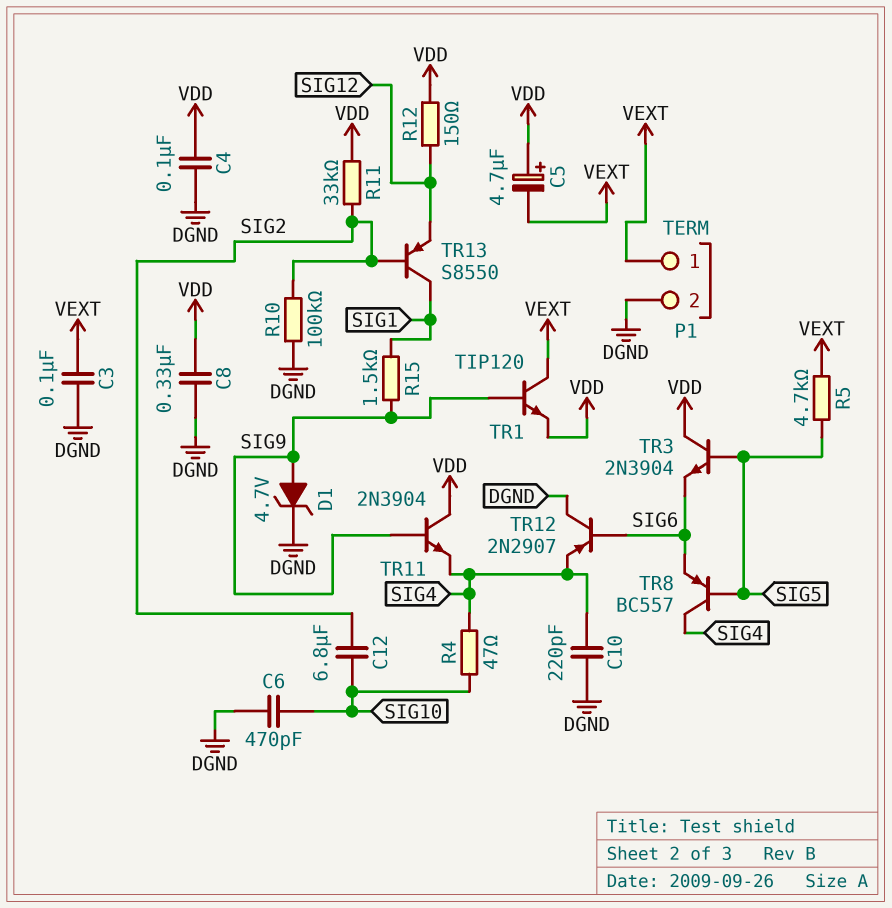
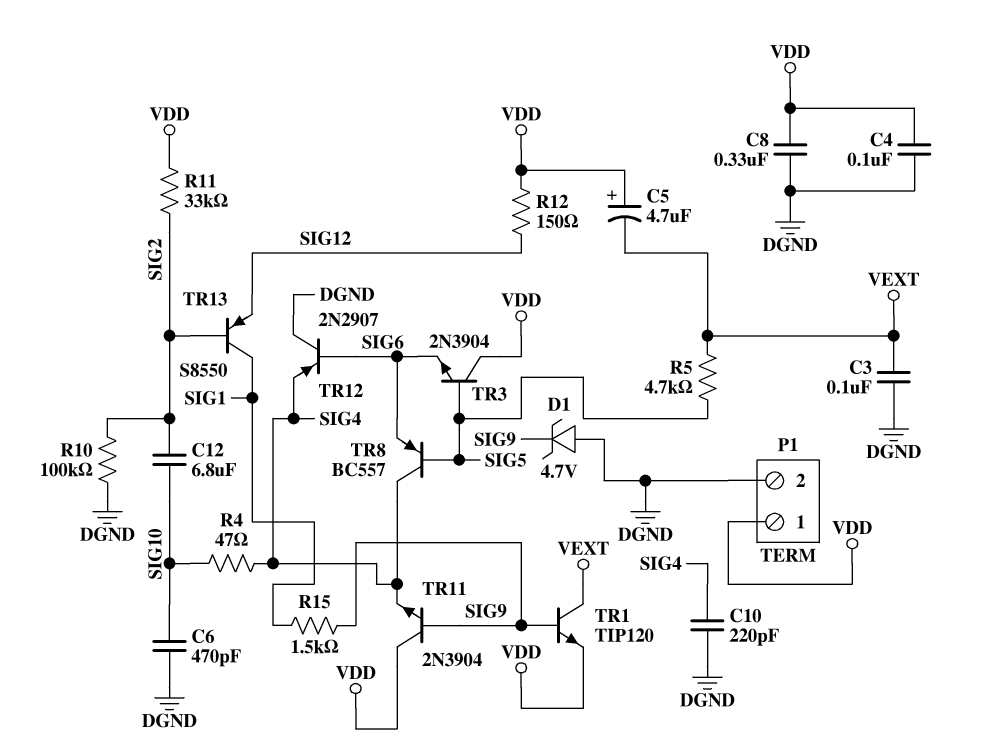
D1: zener 4.7V (A SIG9, K DGND) -> zener 4.7V (A DGND, K SIG9)
P1 pin 1: VEXT -> VDD

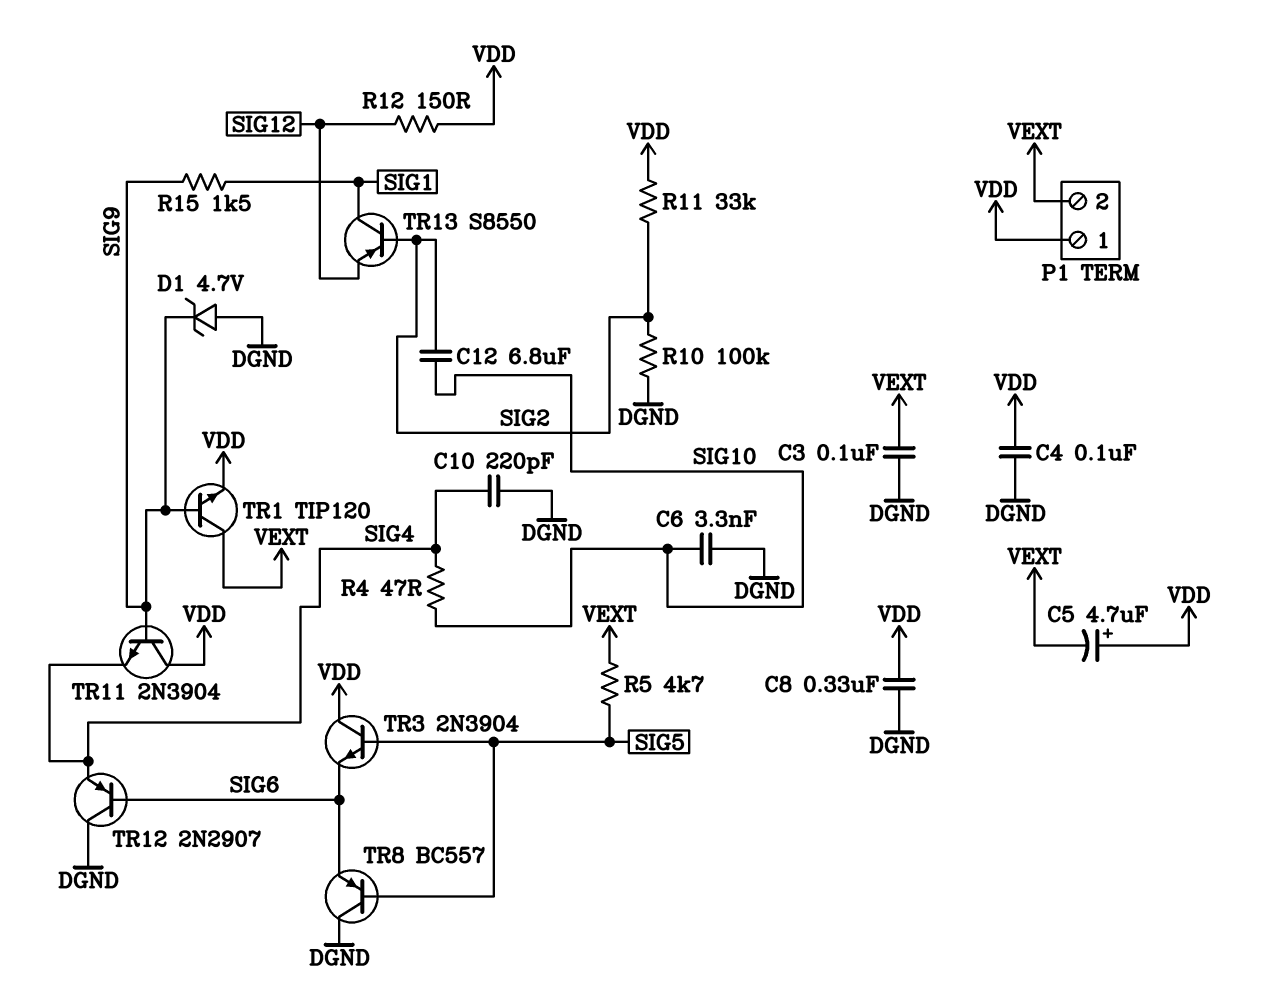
C6: 470pF (DGND, SIG10) -> 3.3nF (DGND, SIG10)
P1 pin 2: DGND -> VEXT
TR8: PNP BC557 (B SIG5, C SIG4, E SIG6) -> PNP BC557 (B SIG5, C DGND, E SIG6)

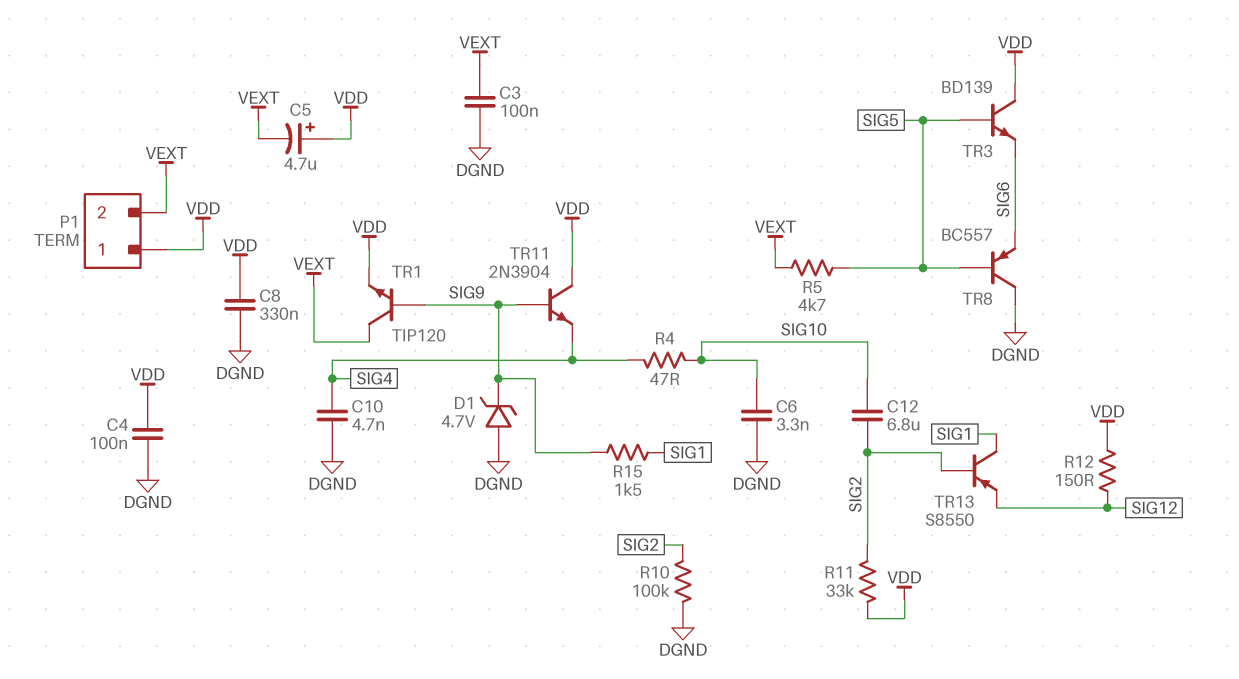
C10: 220pF (DGND, SIG4) -> 4.7nF (DGND, SIG4)
TR3: NPN 2N3904 (B SIG5, C VDD, E SIG6) -> NPN BD139 (B SIG5, C VDD, E SIG6)
TR12: PNP 2N2907 (B SIG6, C DGND, E SIG4) -> none

